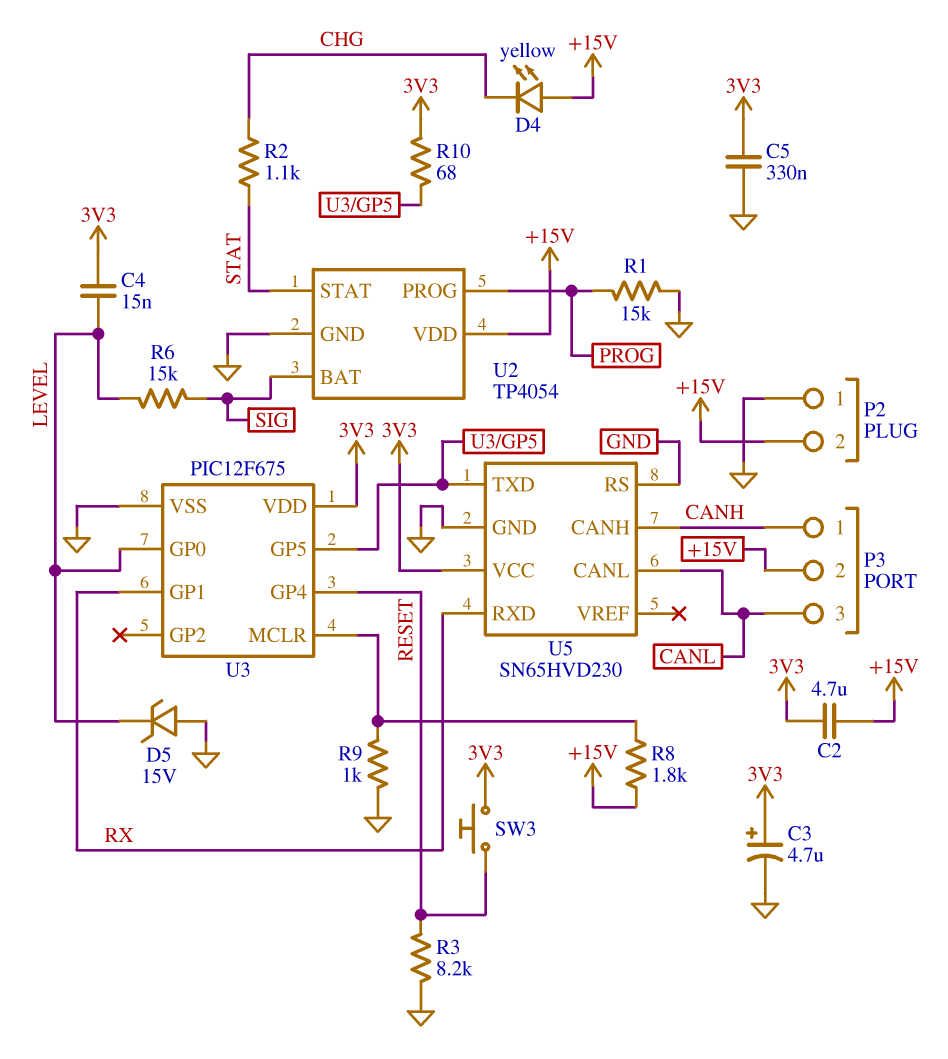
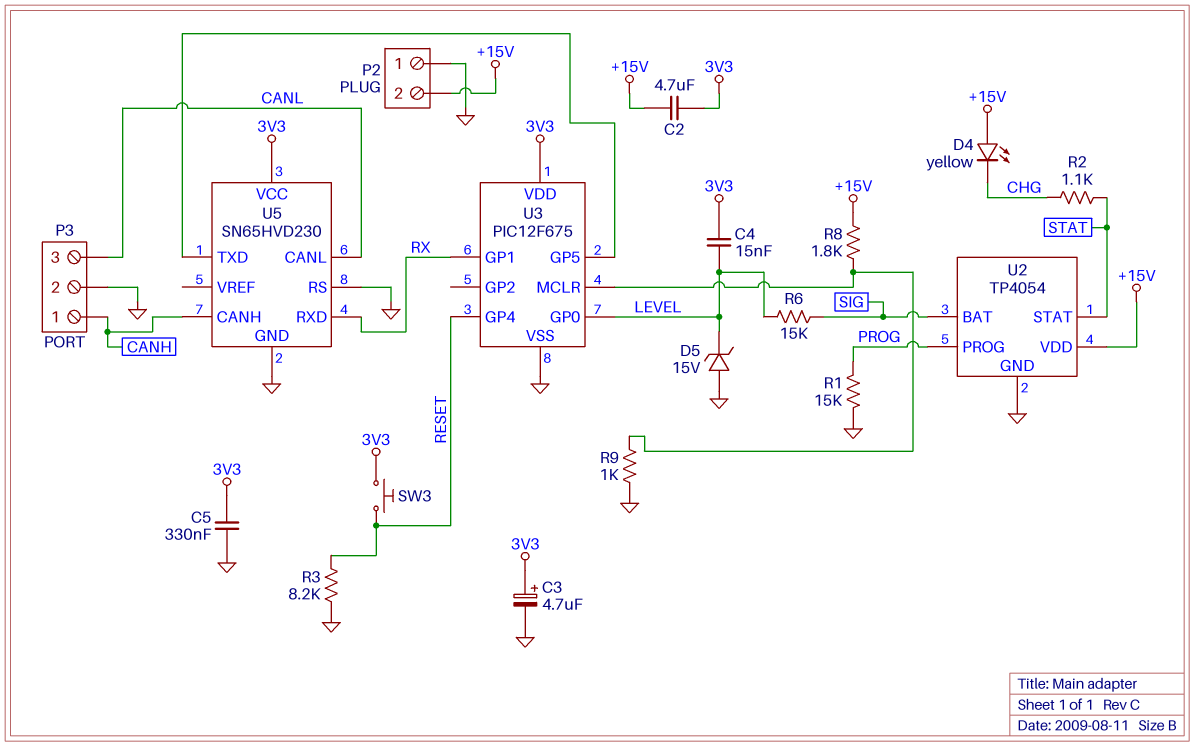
P3 pin 2: +15V -> GND
R10: 68 (3V3, U3/GP5) -> none

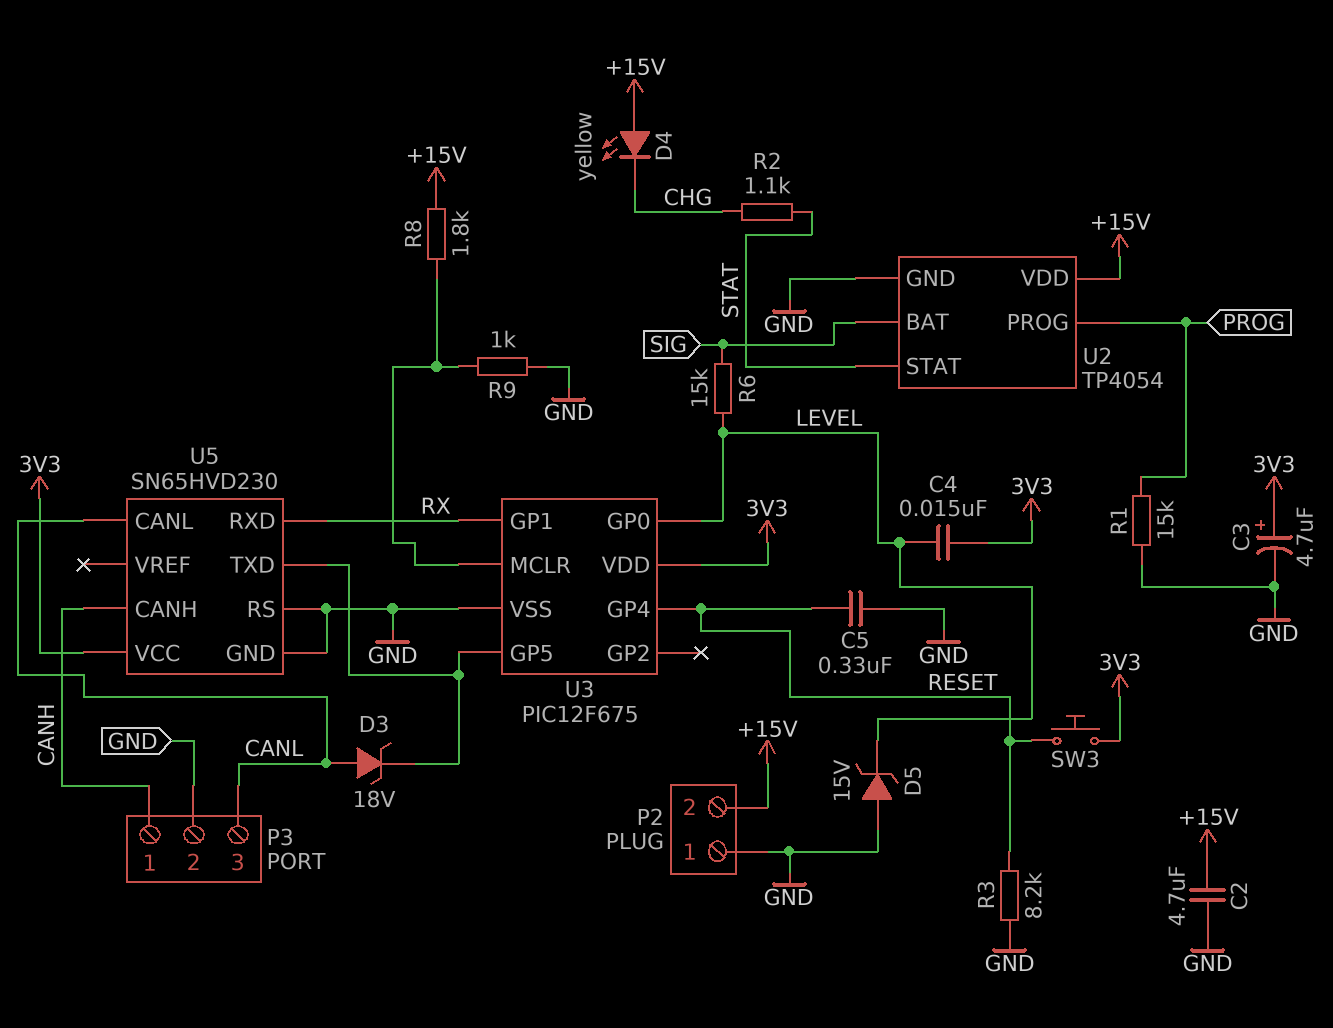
C2: 4.7uF (+15V, 3V3) -> 4.7uF (+15V, GND)
C5: 330nF (3V3, GND) -> 330nF (GND, RESET)
D3: none -> zener 18V (A CANL, K U3/GP5)

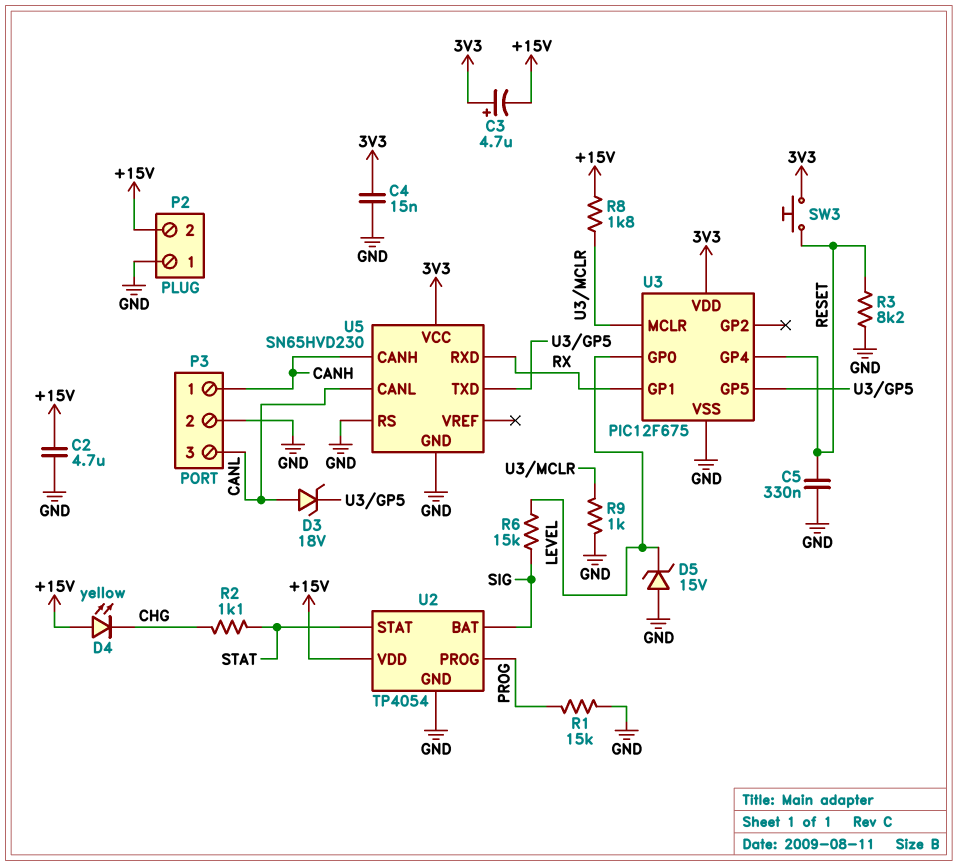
C3: 4.7uF (plus 3V3, minus GND) -> 4.7uF (plus 3V3, minus +15V)
C4: 15nF (3V3, LEVEL) -> 15nF (3V3, GND)

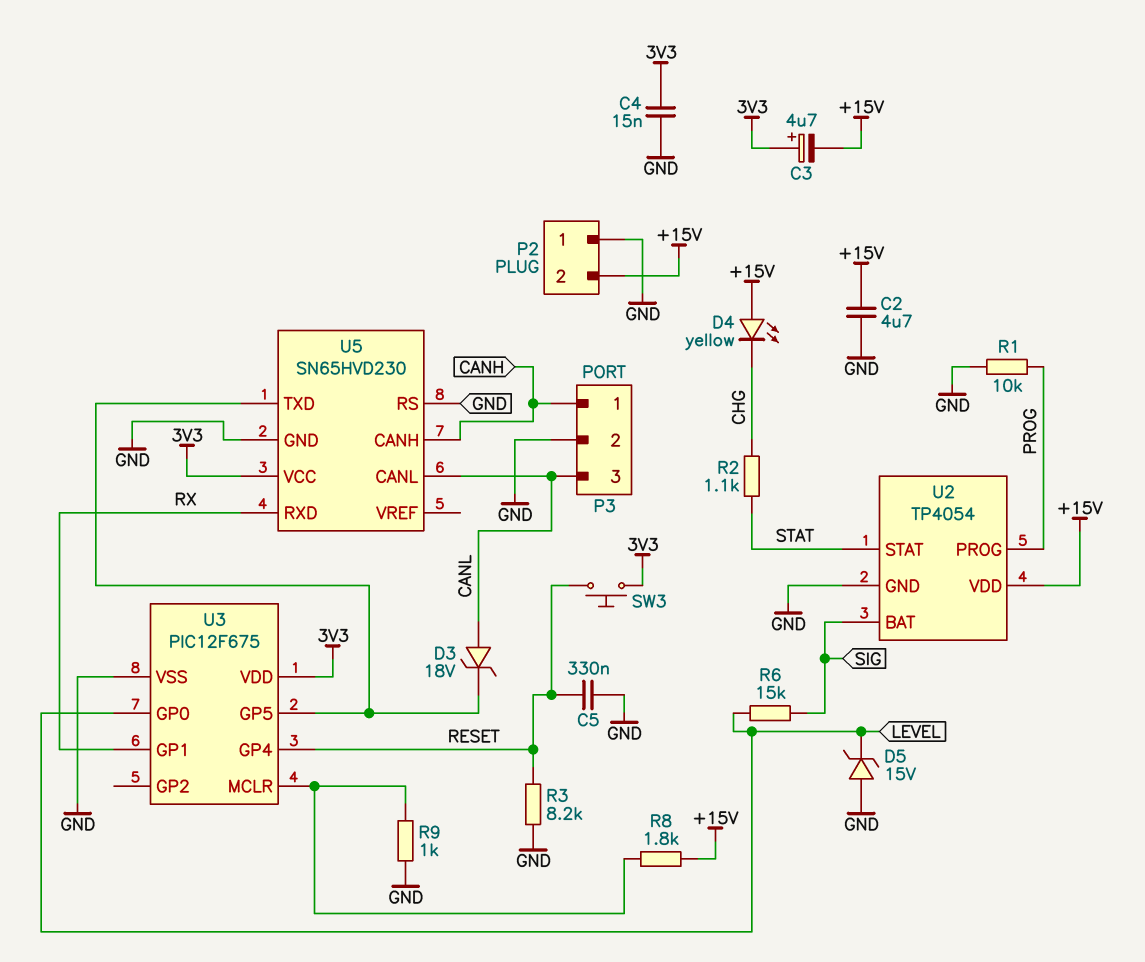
R1: 15k (GND, PROG) -> 10k (GND, PROG)

